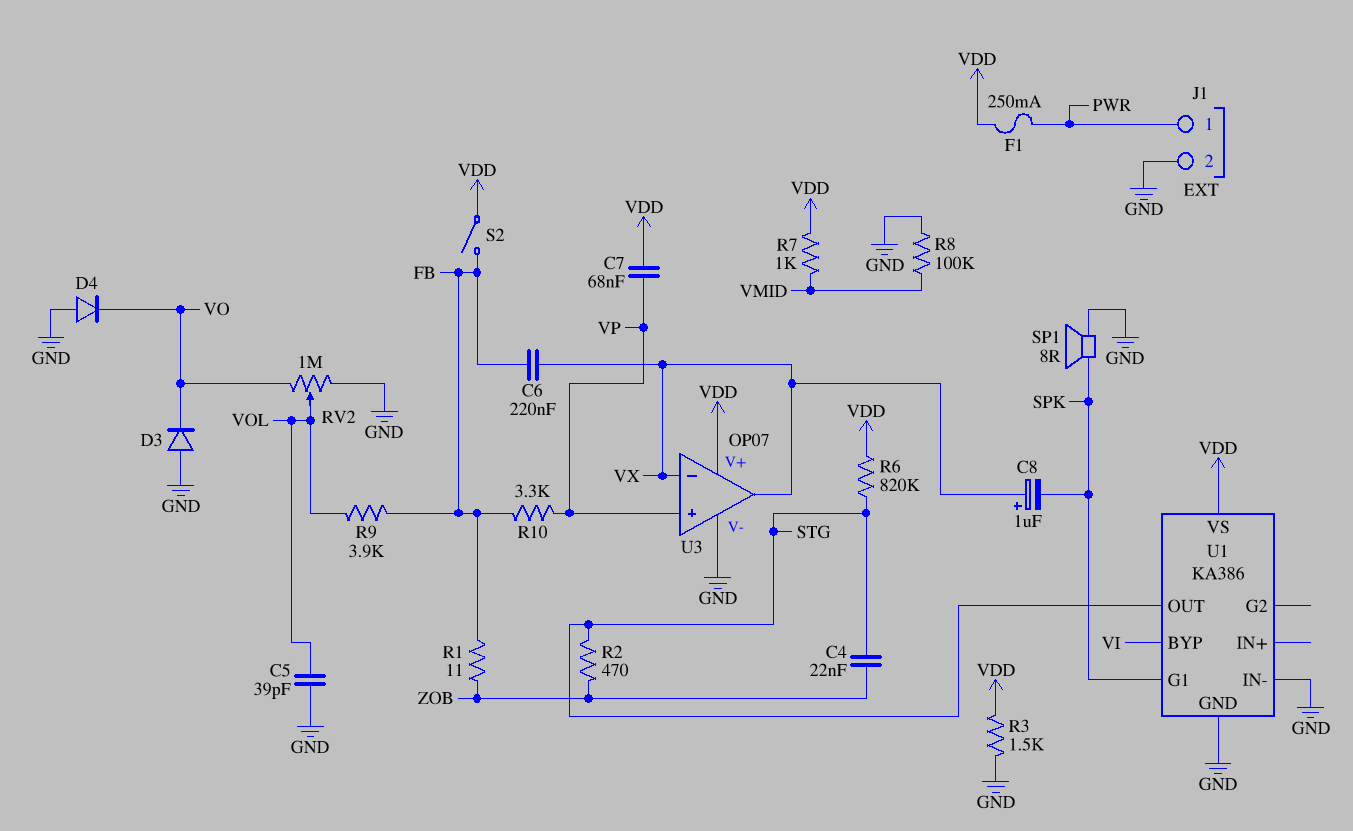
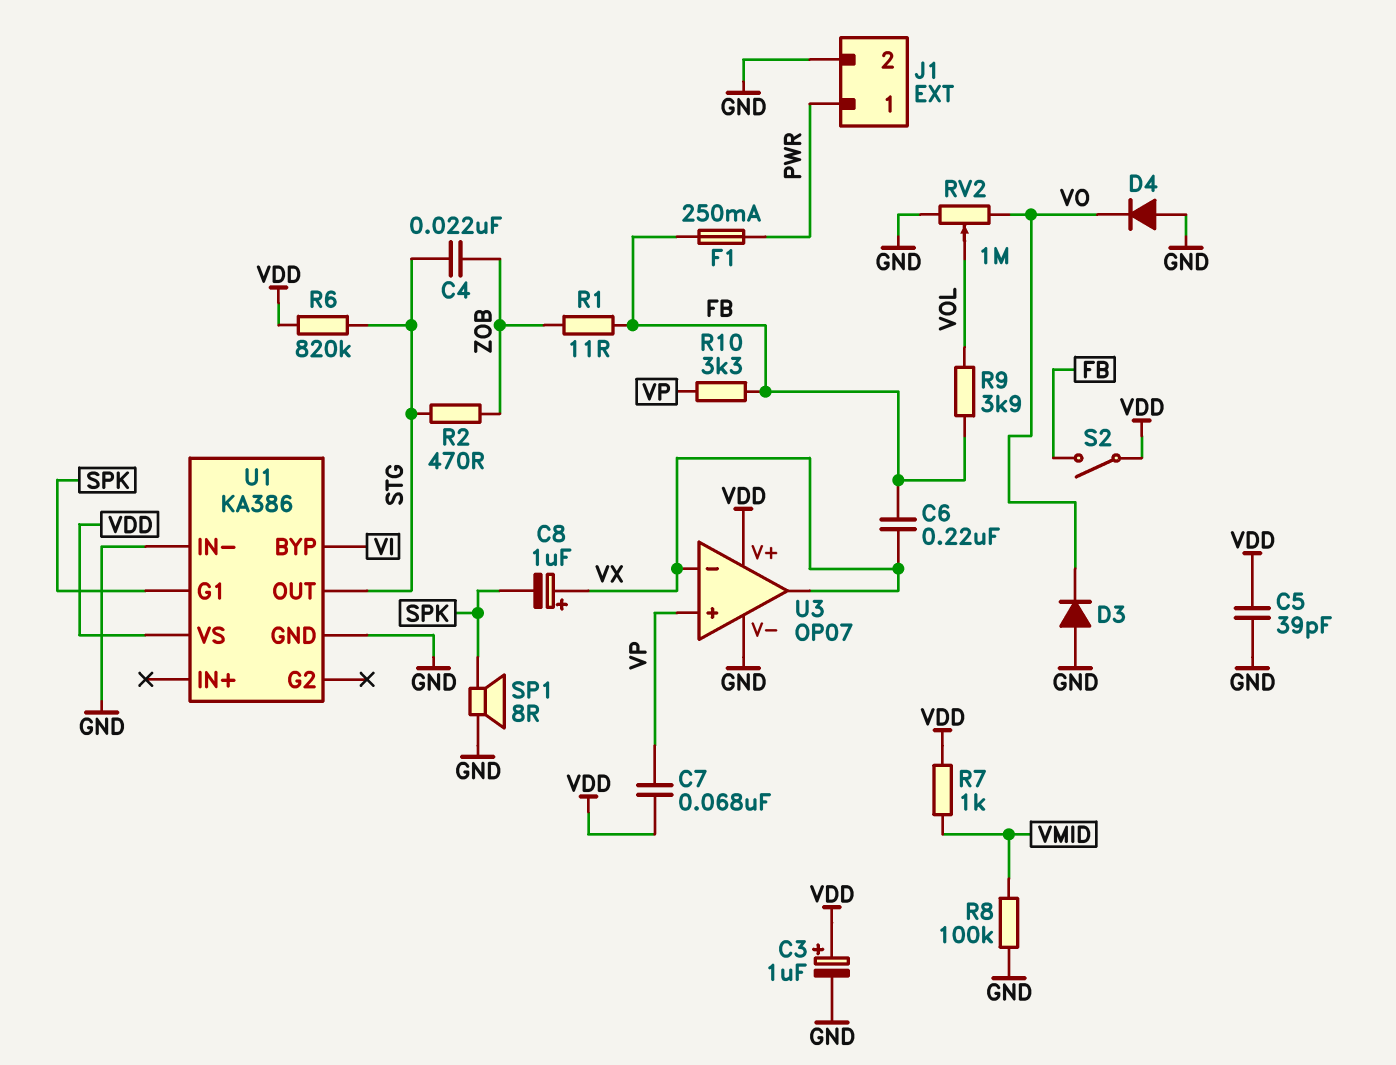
C3: none -> 1uF (plus VDD, minus GND)
C5: 39pF (GND, VOL) -> 39pF (GND, VDD)
F1: 250mA (PWR, VDD) -> 250mA (FB, PWR)
R3: 1.5k (GND, VDD) -> none

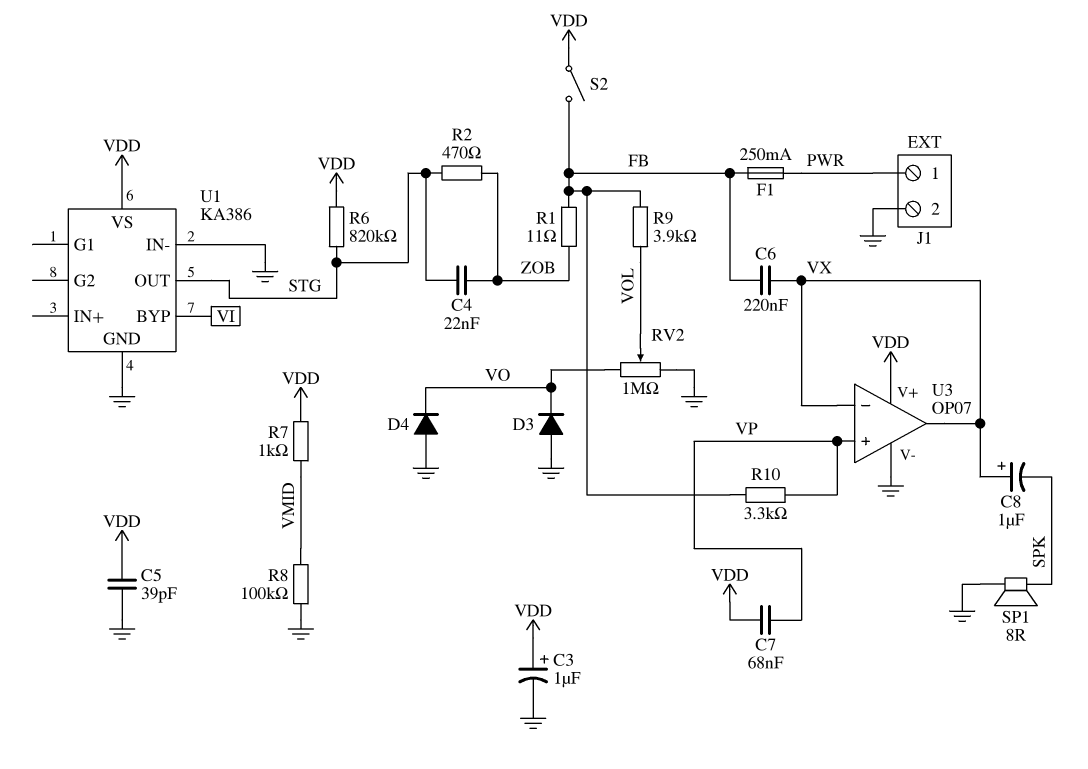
U1 pin G1: SPK -> none

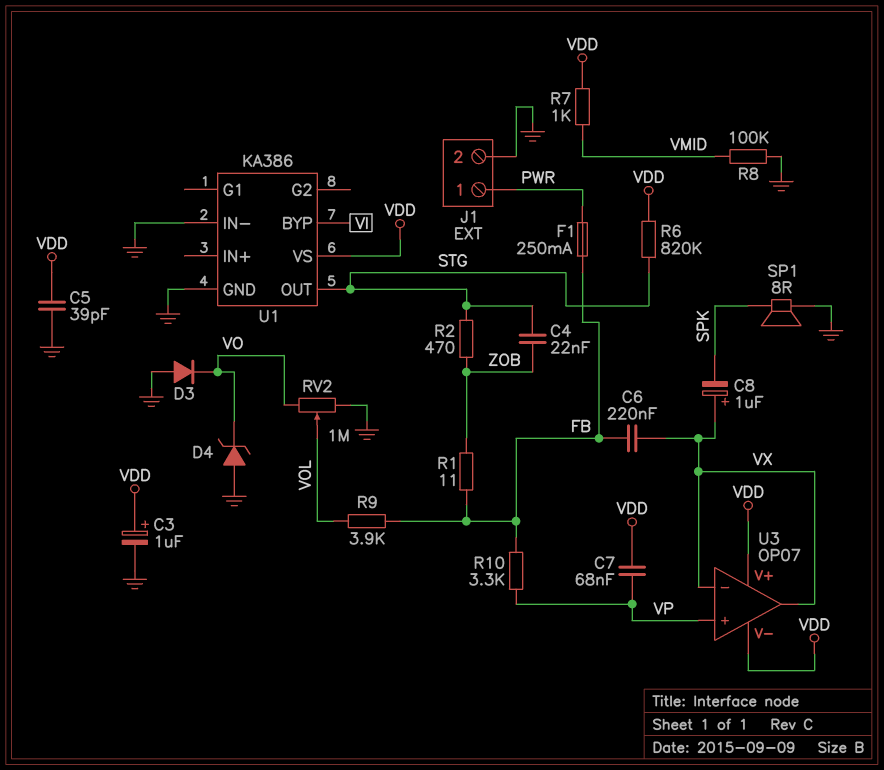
D4: diode (A GND, K VO) -> zener (A GND, K VO)
S2: switch (FB, VDD) -> none
U3 pin V-: GND -> VDD

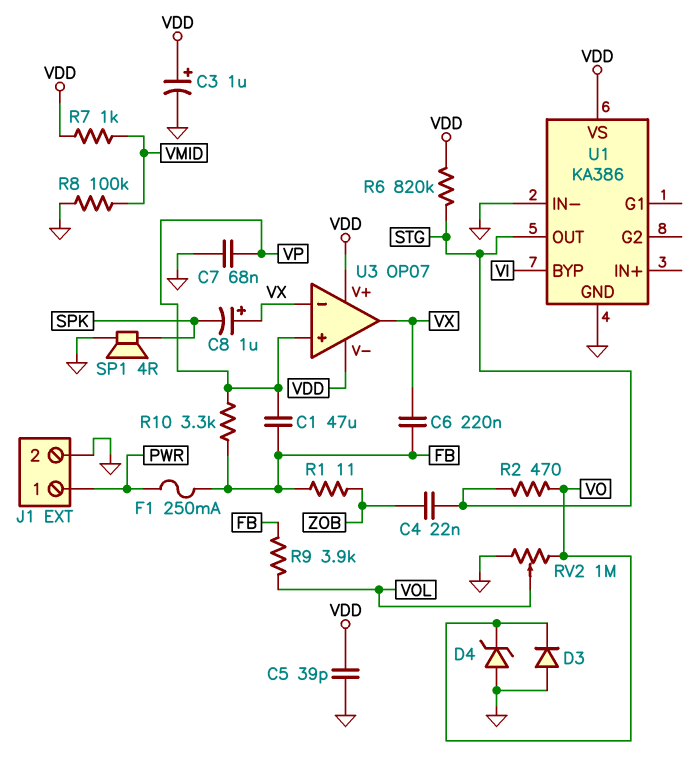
C1: none -> 47uF (FB, VP)
C7: 68nF (VDD, VP) -> 68nF (GND, VP)
R2: 470 (STG, ZOB) -> 470 (STG, VO)
SP1: speaker 8R (GND, SPK) -> speaker 4R (GND, SPK)

